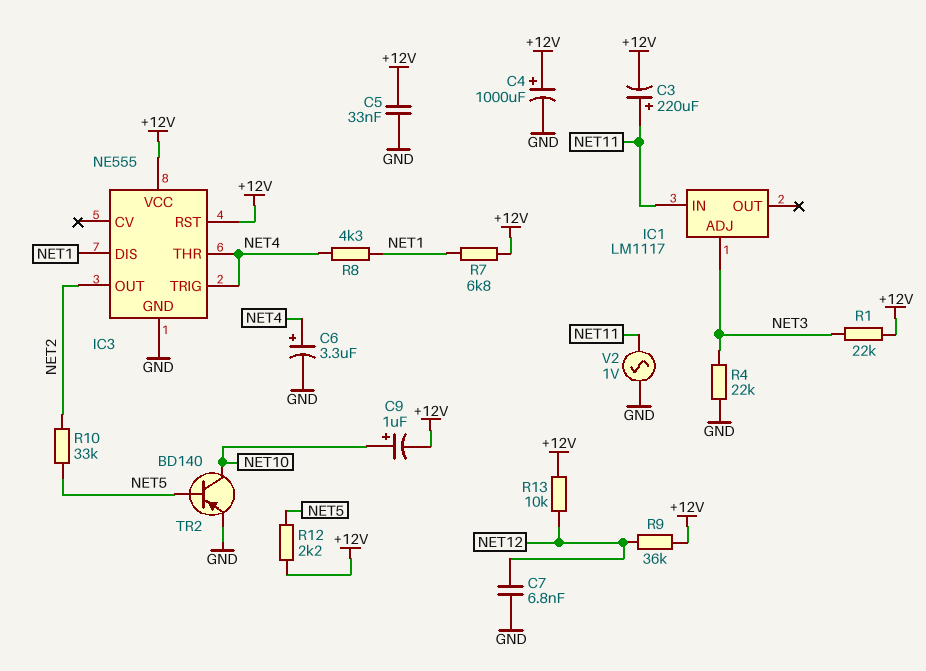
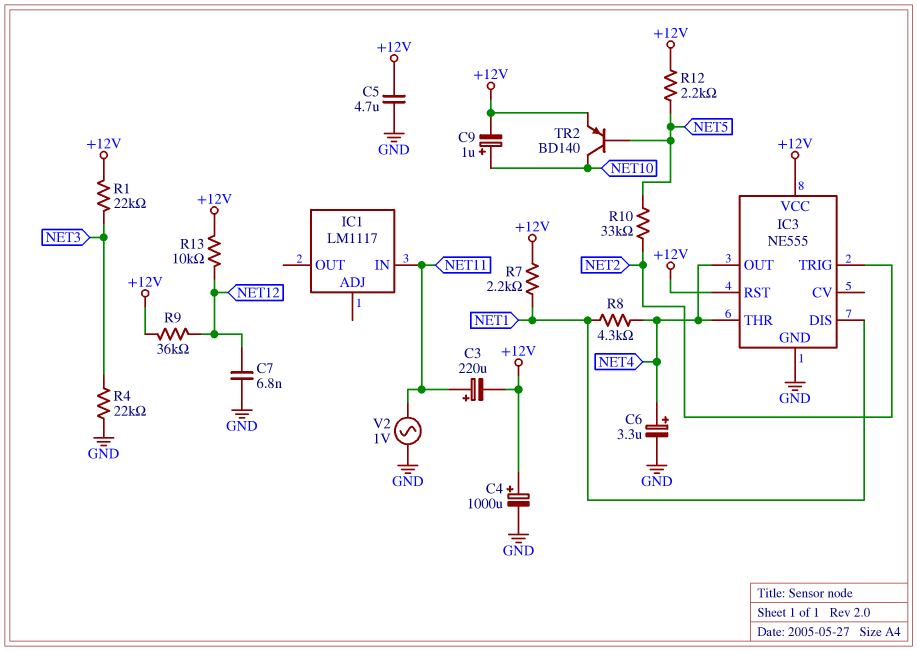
C5: 33nF (+12V, GND) -> 4.7uF (+12V, GND)
IC1 pin ADJ: NET3 -> none
IC3 pin OUT: NET2 -> NET4
IC3 pin TRIG: NET4 -> NET2
R7: 6.8k (+12V, NET1) -> 2.2k (+12V, NET1)
TR2: PNP BD140 (B NET5, C NET10, E GND) -> PNP BD140 (B NET5, C NET10, E +12V)

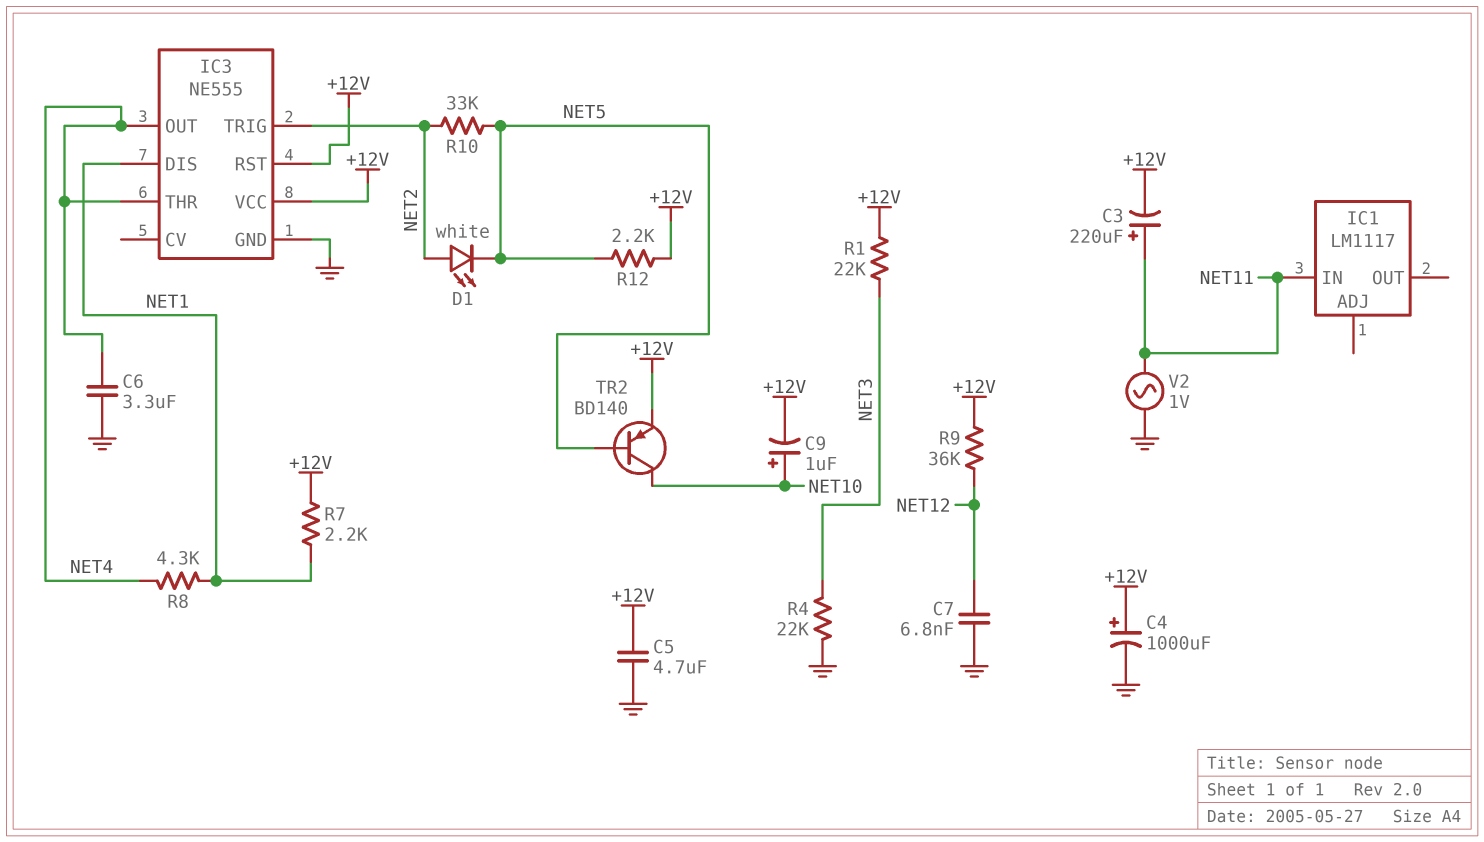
C6: 3.3uF (plus NET4, minus GND) -> 3.3uF (GND, NET4)
D1: none -> LED white (A NET2, K NET5)
R13: 10k (+12V, NET12) -> none

